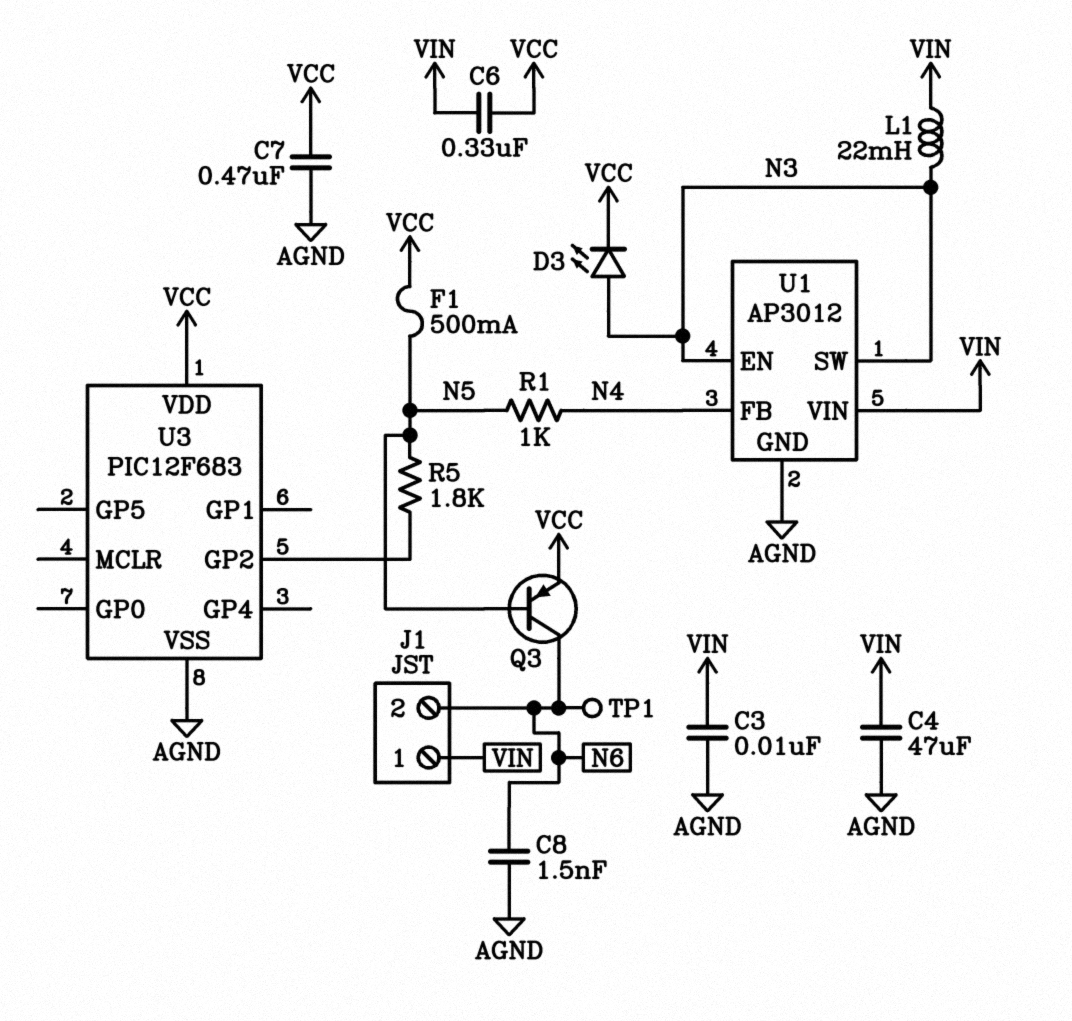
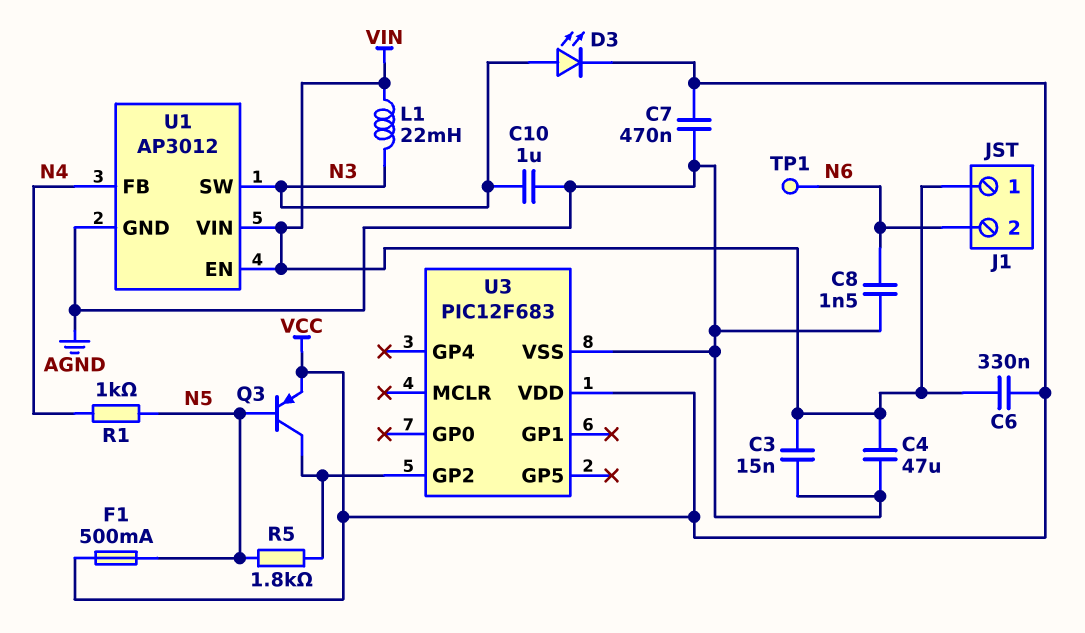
C3: 10nF (AGND, VIN) -> 15nF (AGND, VIN)
C10: none -> 1uF (AGND, N3)
Q3: PNP (B N5, C N6, E VCC) -> PNP (B N5, C U3/GP2, E VCC)
U1 pin EN: N3 -> VIN

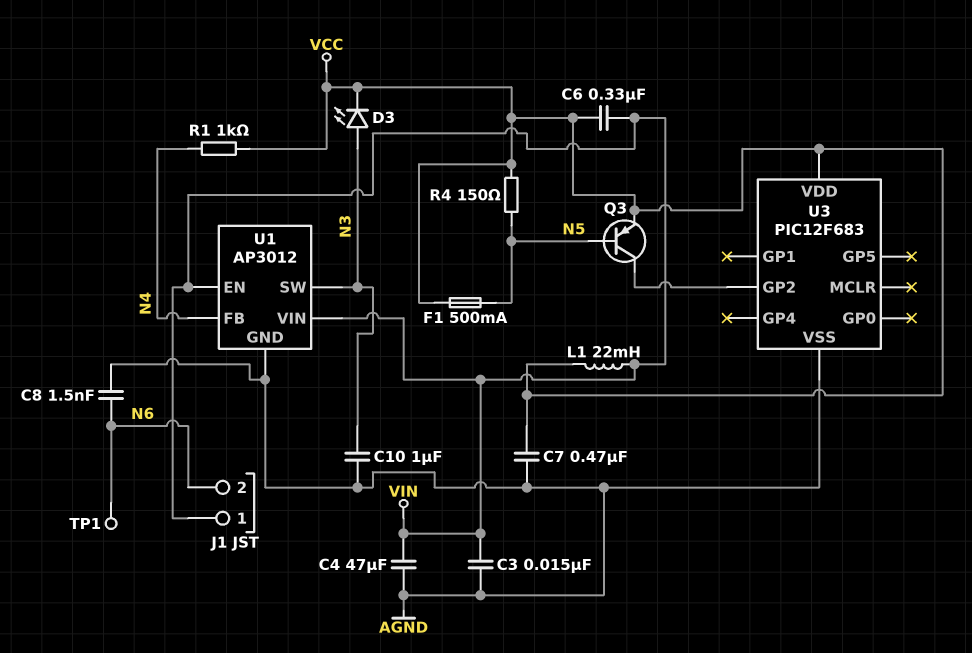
L1: 22mH (N3, VIN) -> 22mH (VCC, VIN)
R1: 1k (N4, N5) -> 1k (N4, VCC)
R4: none -> 150 (N5, VCC)
R5: 1.8k (N5, U3/GP2) -> none

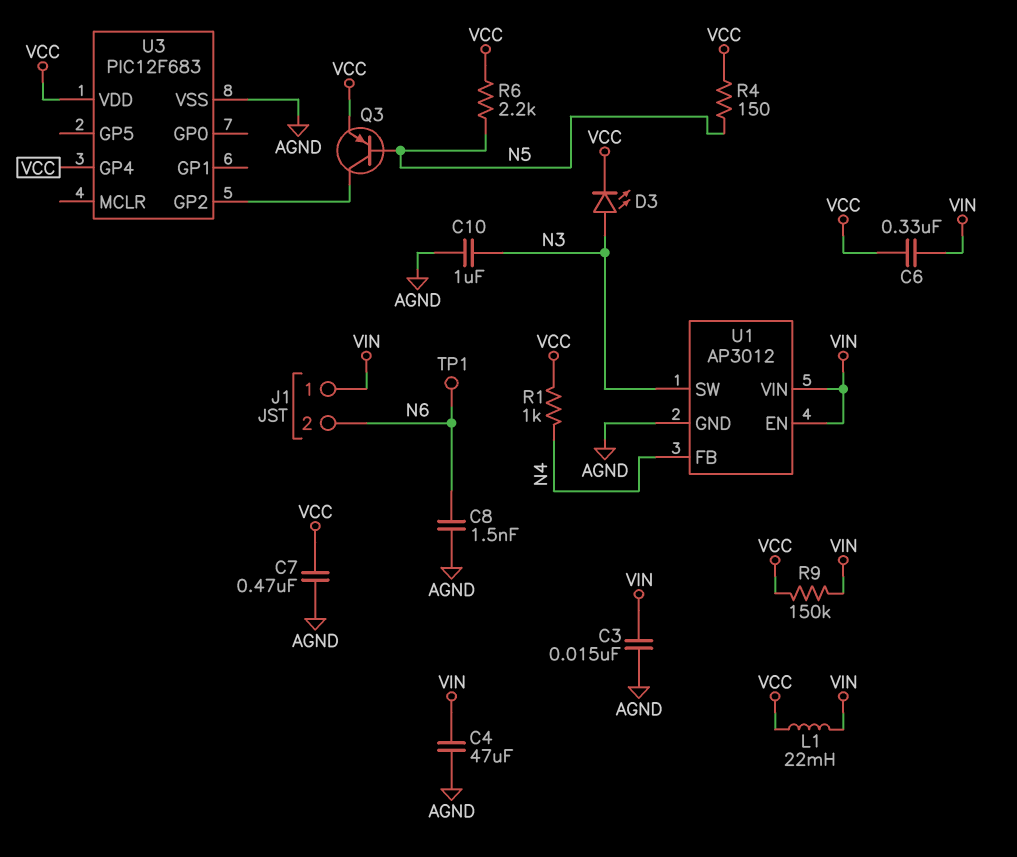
F1: 500mA (N5, VCC) -> none
R6: none -> 2.2k (N5, VCC)
R9: none -> 150k (VCC, VIN)
U3 pin GP4: none -> VCC

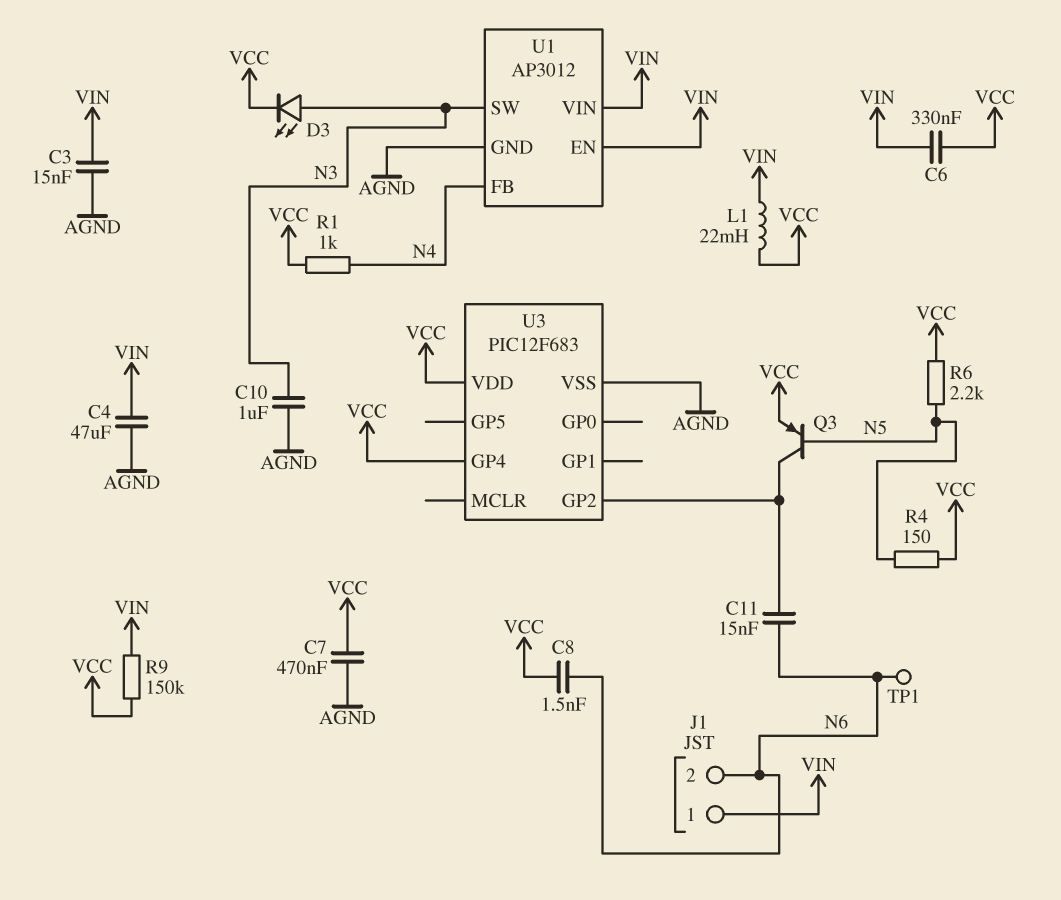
C8: 1.5nF (AGND, N6) -> 1.5nF (N6, VCC)
C11: none -> 15nF (N6, U3/GP2)

